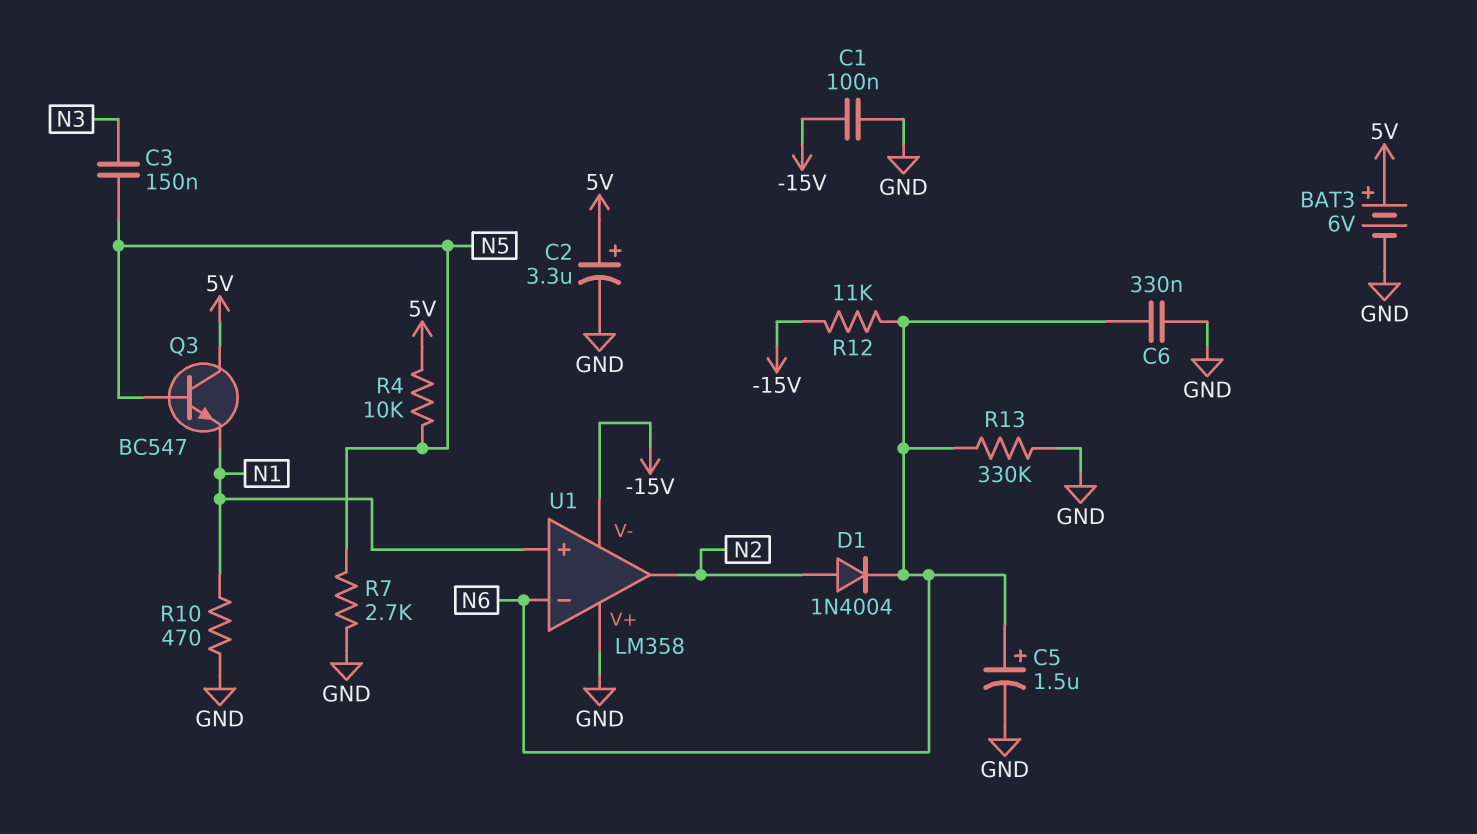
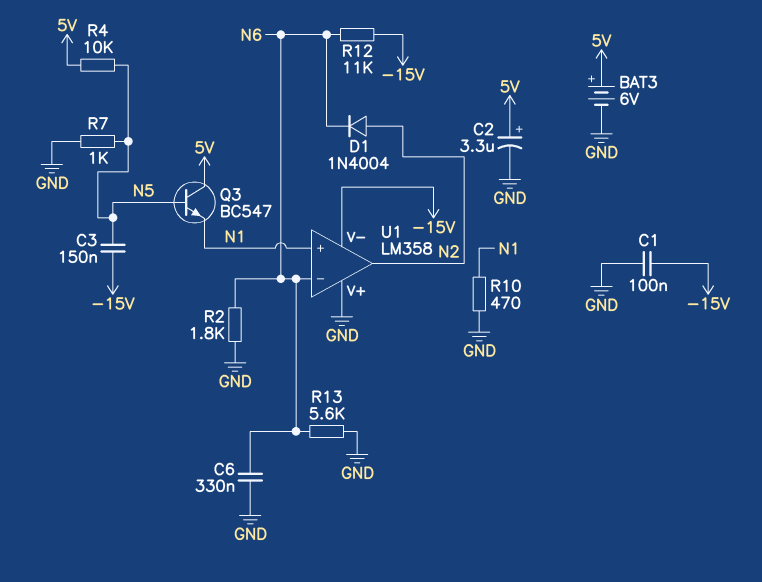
C3: 150nF (N3, N5) -> 150nF (-15V, N5)
C5: 1.5uF (plus N6, minus GND) -> none
R2: none -> 1.8k (GND, N6)
R7: 2.7k (GND, N5) -> 1k (GND, N5)
R13: 330k (GND, N6) -> 5.6k (GND, N6)

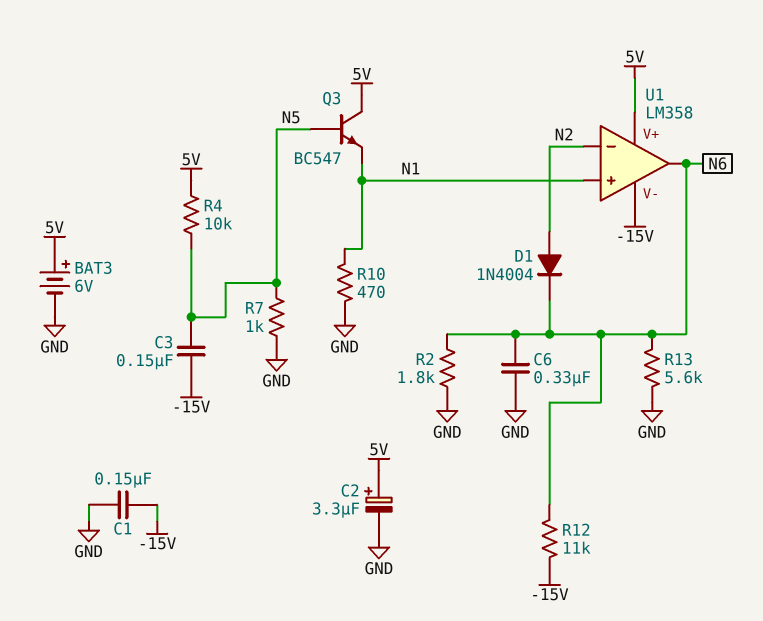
C1: 100nF (-15V, GND) -> 150nF (-15V, GND)
U1 pin V+: GND -> 5V
U1 pin in-: N6 -> N2
U1 pin out: N2 -> N6

